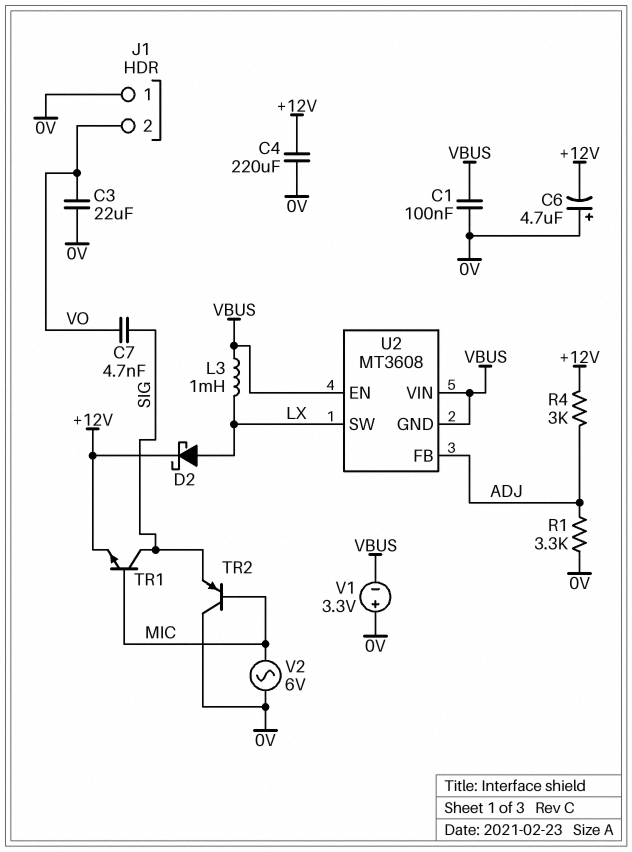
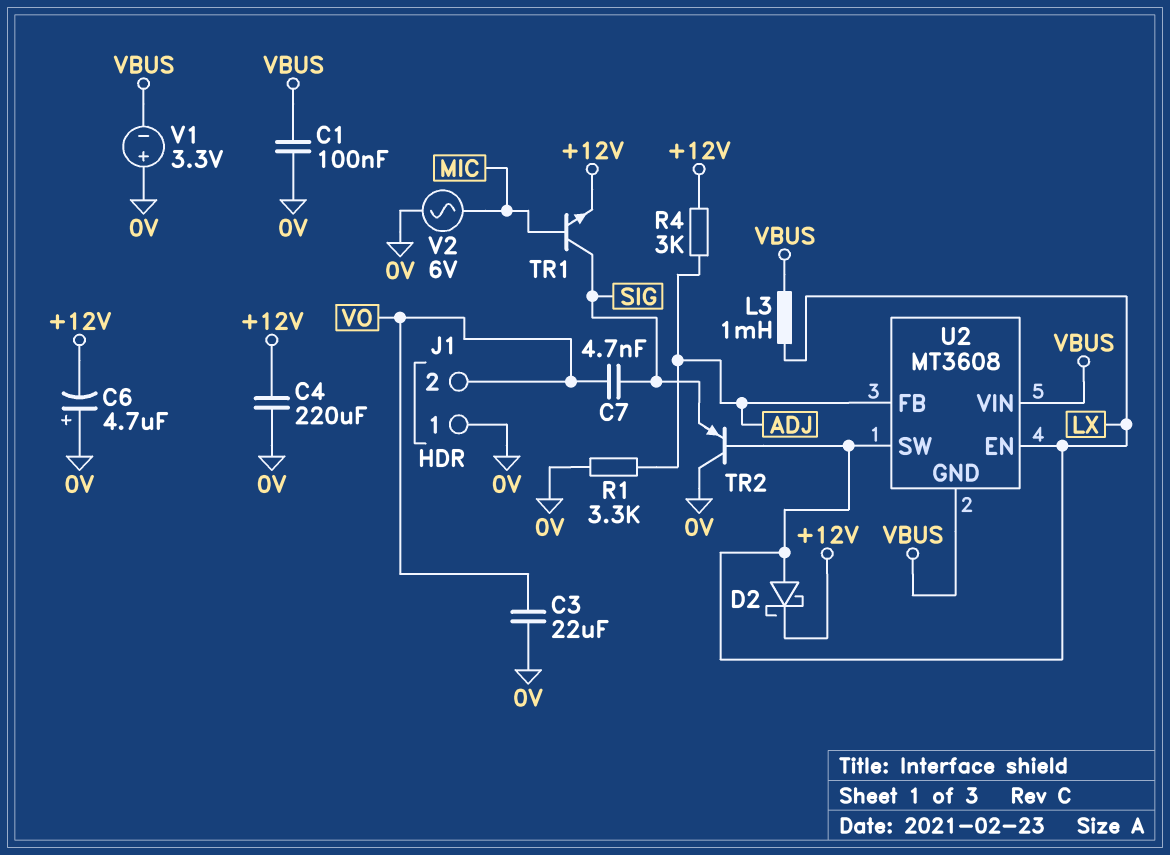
TR2: PNP (B MIC, C 0V, E SIG) -> PNP (B LX, C 0V, E SIG)
U2 pin EN: VBUS -> LX

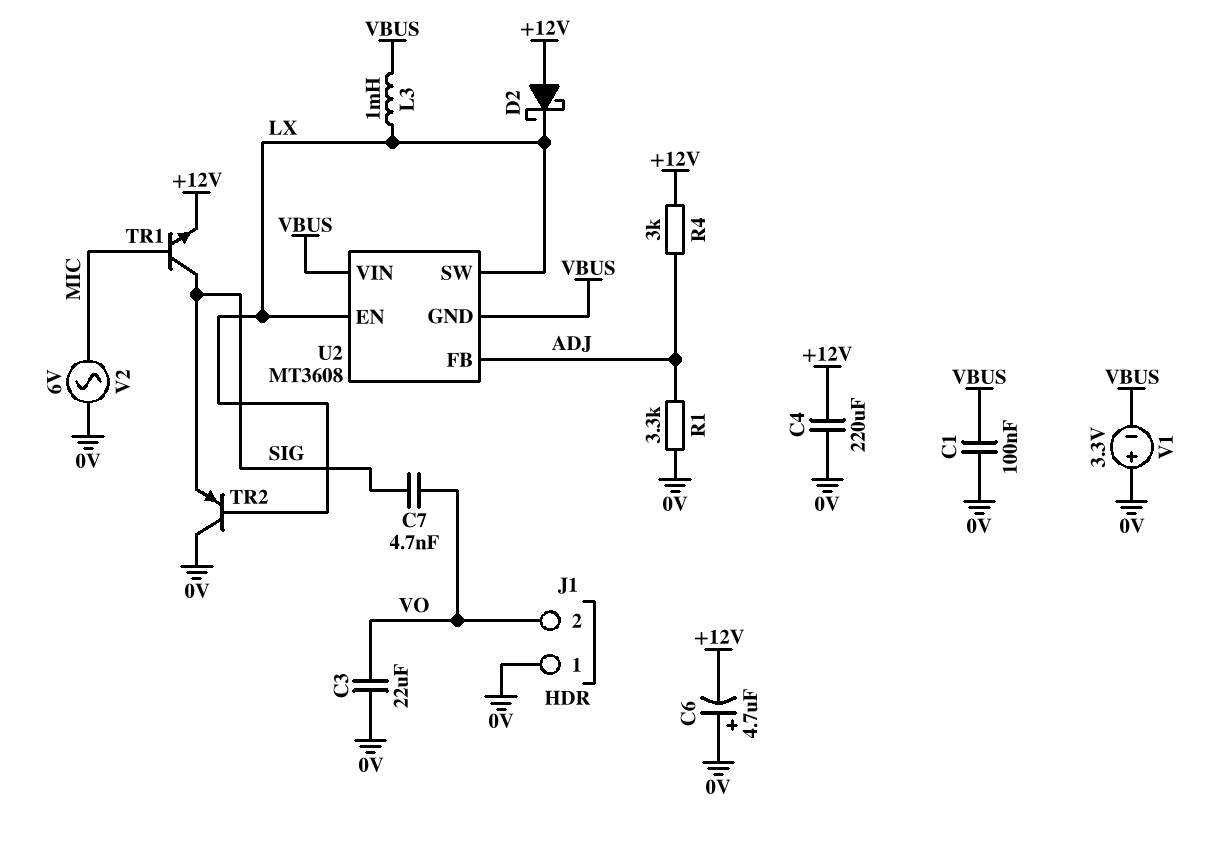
D2: schottky (A LX, K +12V) -> schottky (A +12V, K LX)

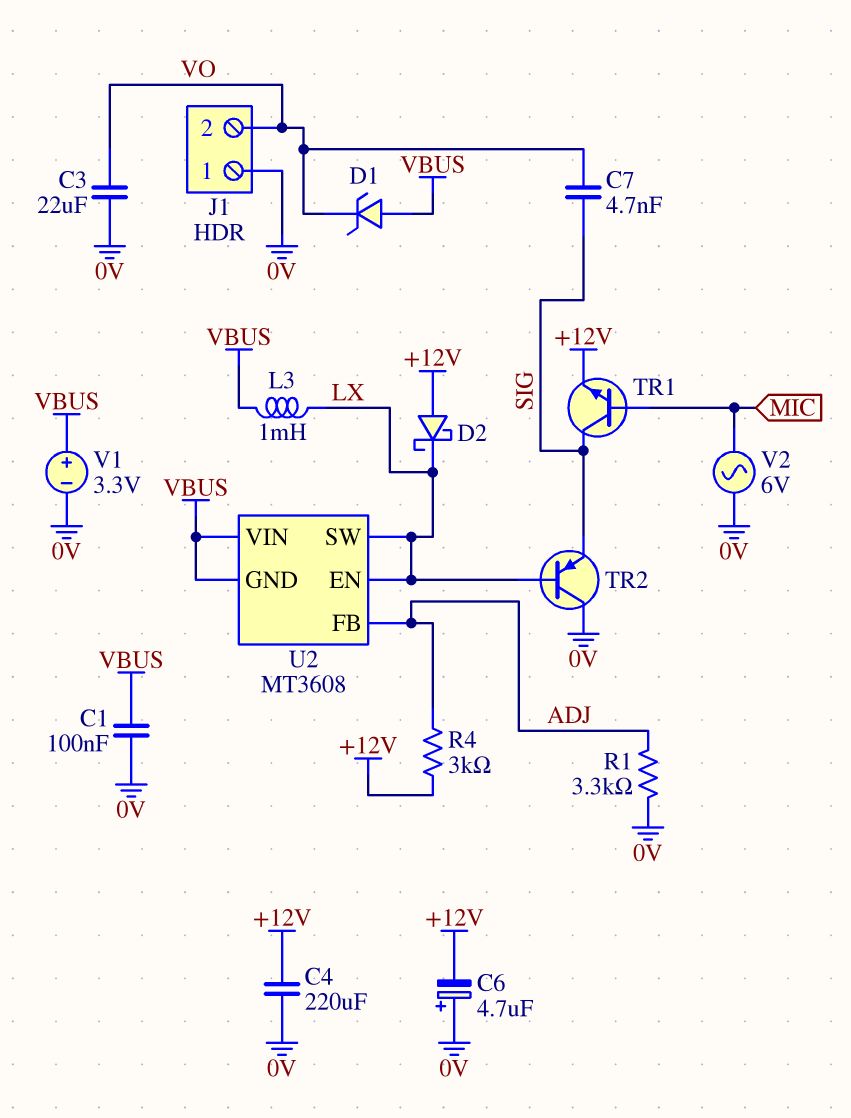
D1: none -> zener (A VBUS, K VO)
V1: 3.3V (plus 0V, minus VBUS) -> 3.3V (plus VBUS, minus 0V)

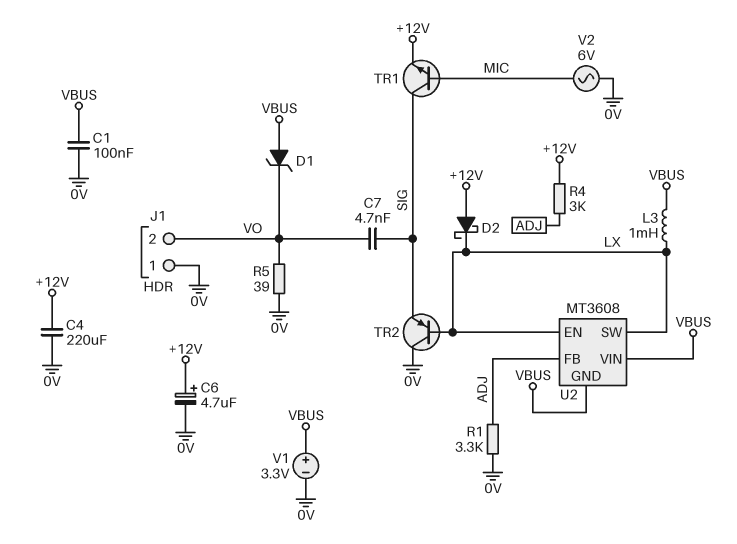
C3: 22uF (0V, VO) -> none
C6: 4.7uF (plus 0V, minus +12V) -> 4.7uF (plus +12V, minus 0V)
R5: none -> 39 (0V, VO)

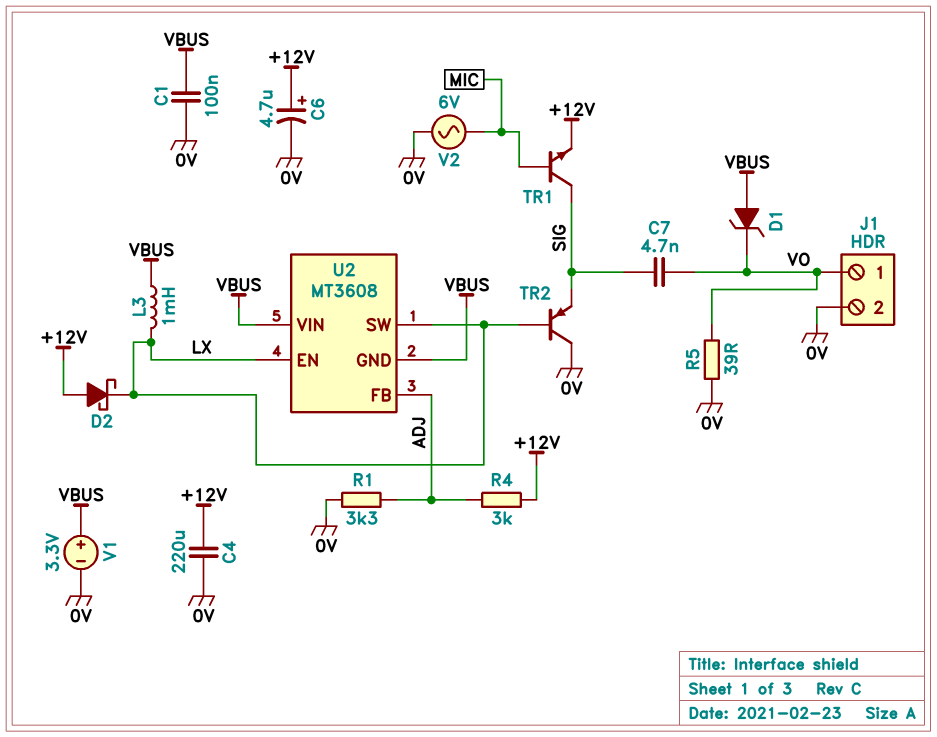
J1 pin 1: 0V -> VO
J1 pin 2: VO -> 0V

